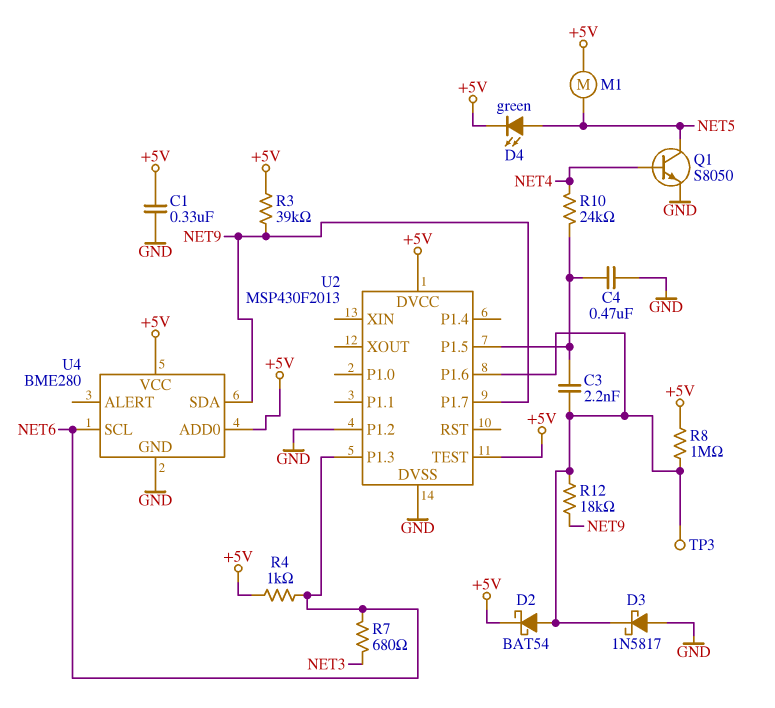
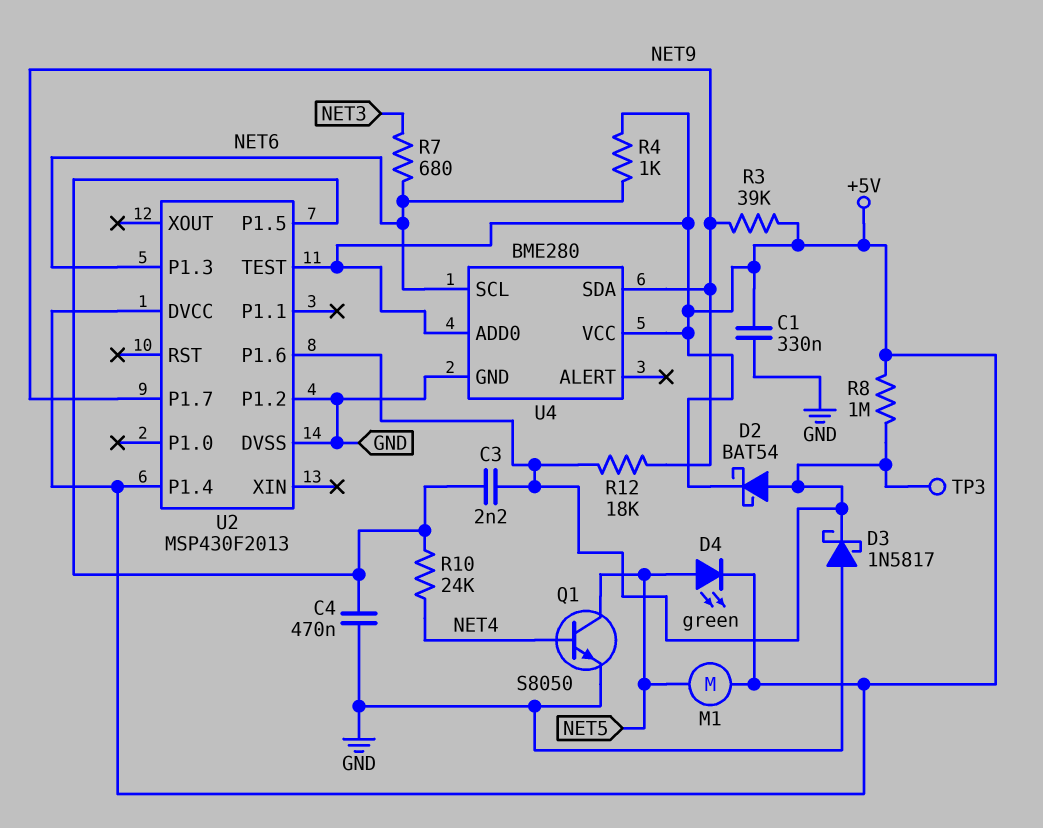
U2 pin P1.4: none -> +5V

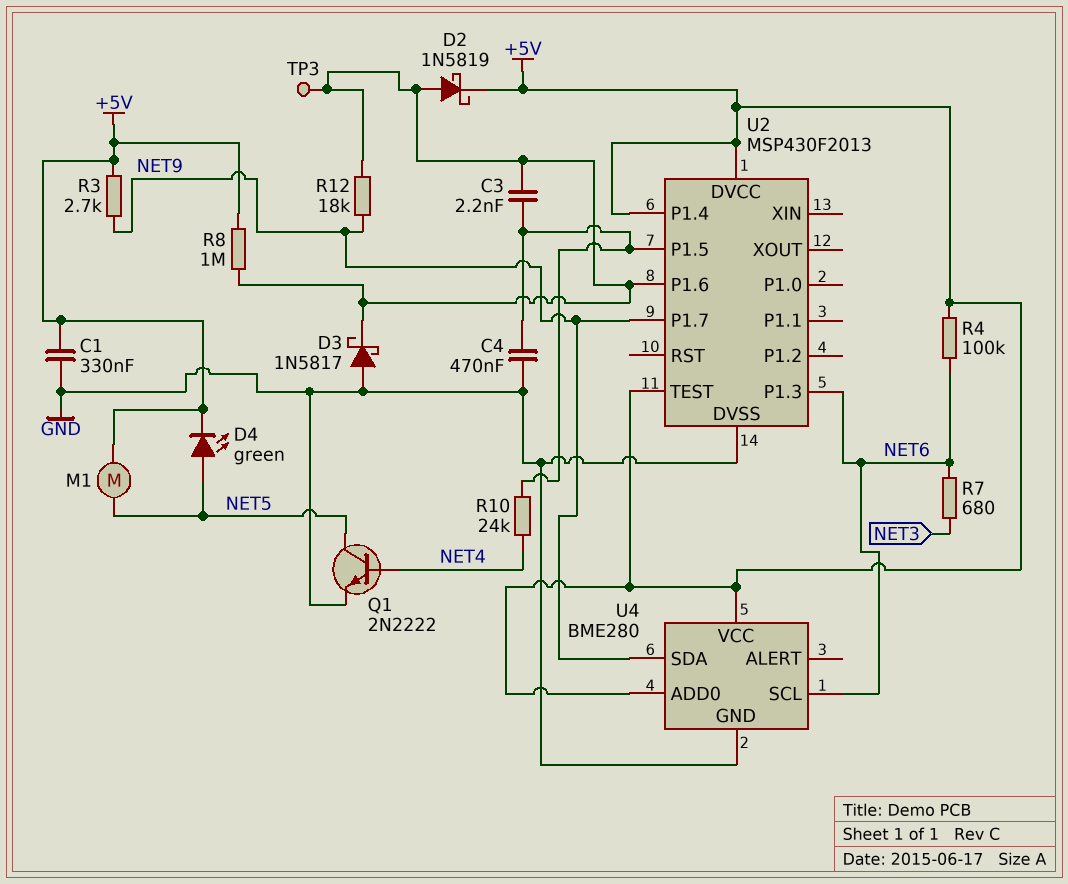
D2: schottky BAT54 (A U2/P1.6, K +5V) -> schottky 1N5819 (A U2/P1.6, K +5V)
Q1: NPN S8050 (B NET4, C NET5, E GND) -> NPN 2N2222 (B NET4, C NET5, E GND)
R3: 39k (+5V, NET9) -> 2.7k (+5V, NET9)
R4: 1k (+5V, NET6) -> 100k (+5V, NET6)
U2 pin P1.2: GND -> none

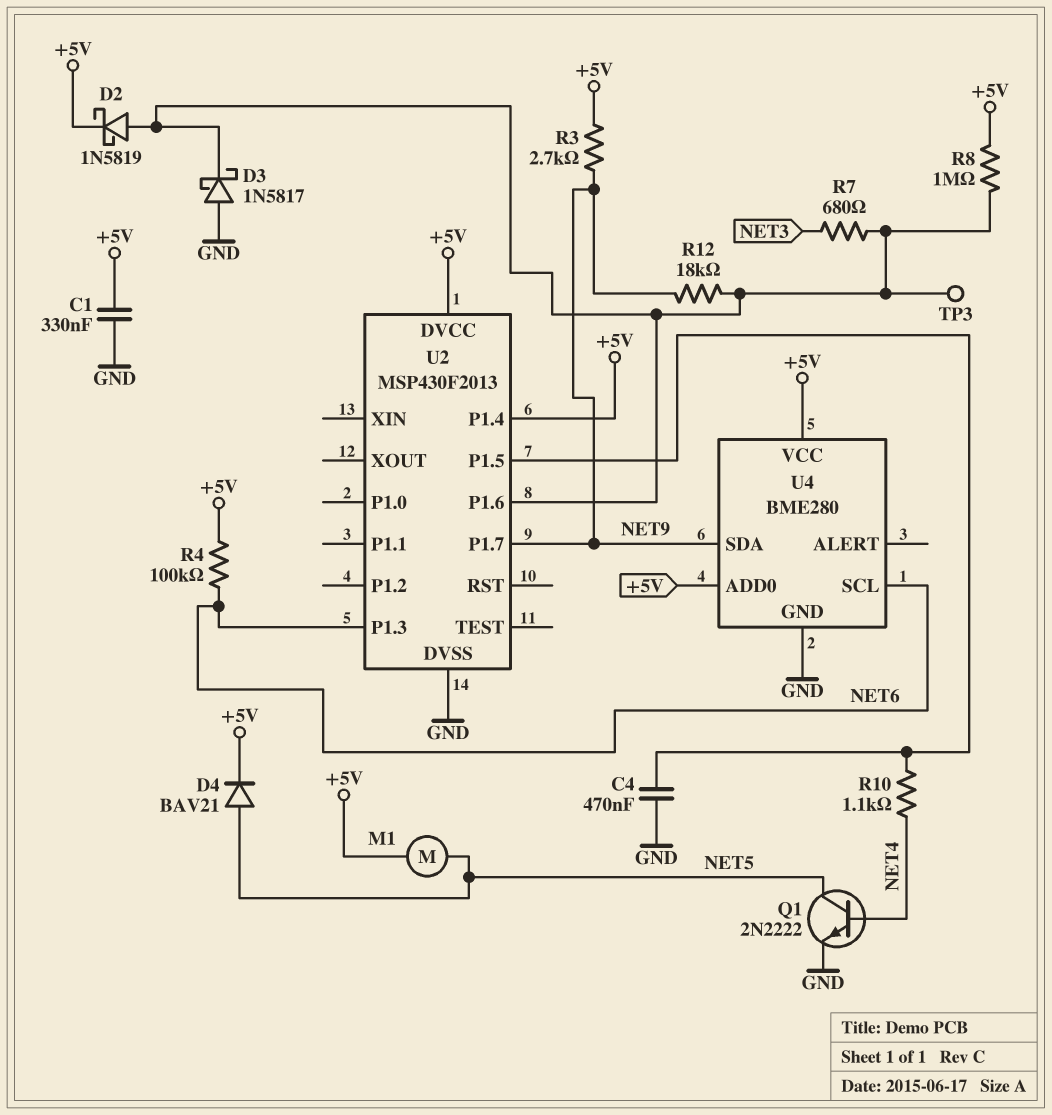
C3: 2.2nF (U2/P1.5, U2/P1.6) -> none
D4: LED green (A NET5, K +5V) -> diode BAV21 (A NET5, K +5V)
R7: 680 (NET3, NET6) -> 680 (NET3, U2/P1.6)
R10: 24k (NET4, U2/P1.5) -> 1.1k (NET4, U2/P1.5)
U2 pin TEST: +5V -> none

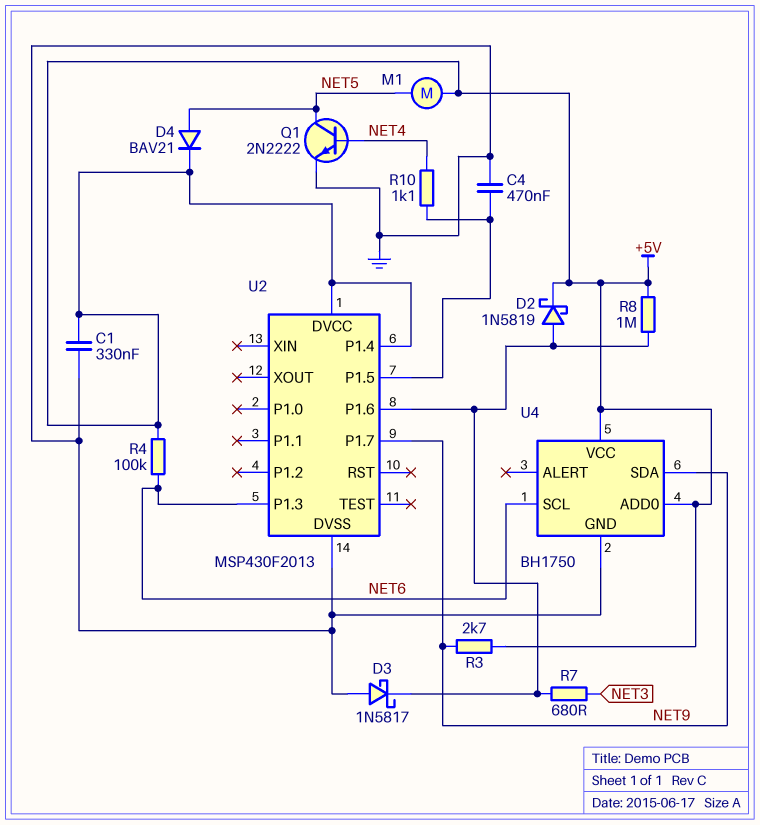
R12: 18k (NET9, U2/P1.6) -> none
TP3: test point (U2/P1.6) -> none
U4: BME280 -> BH1750

